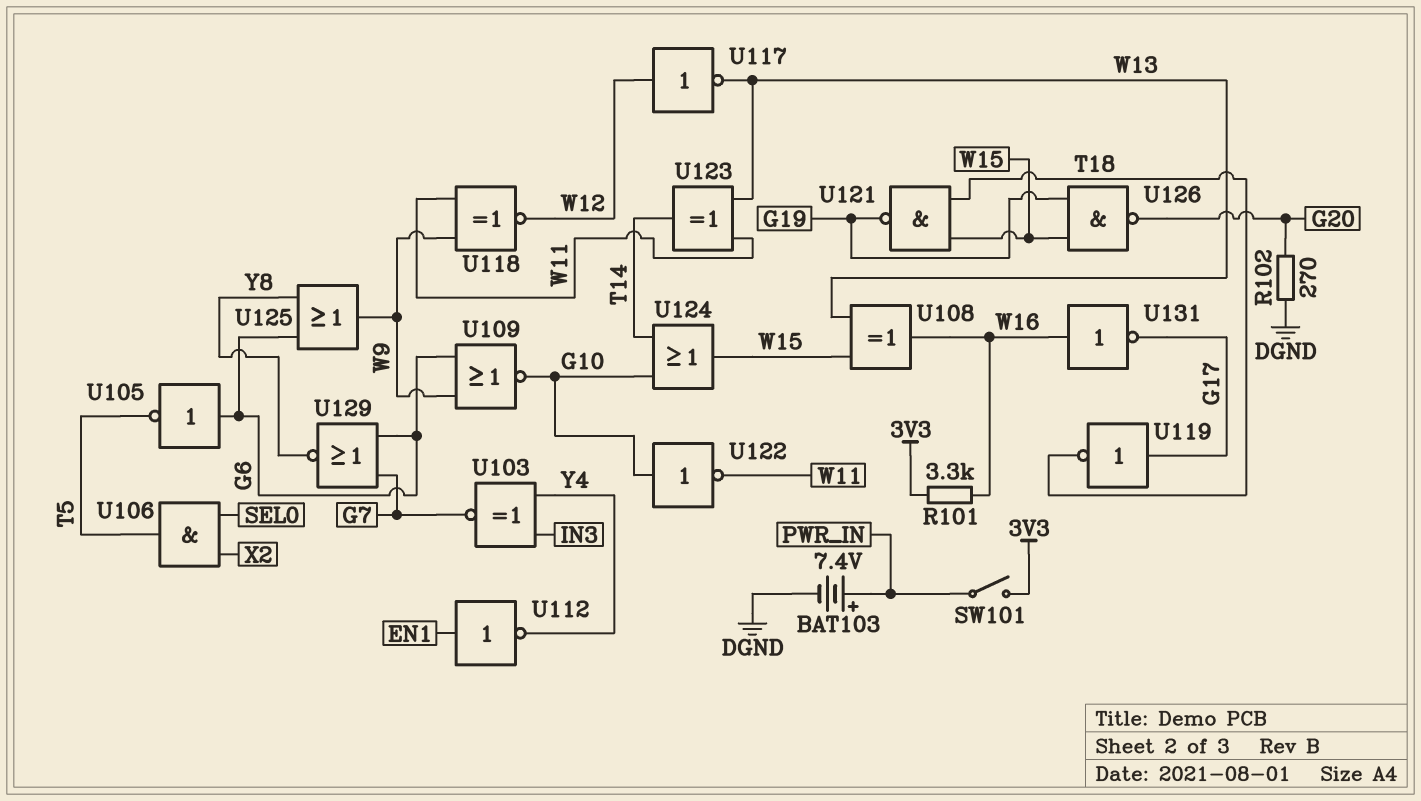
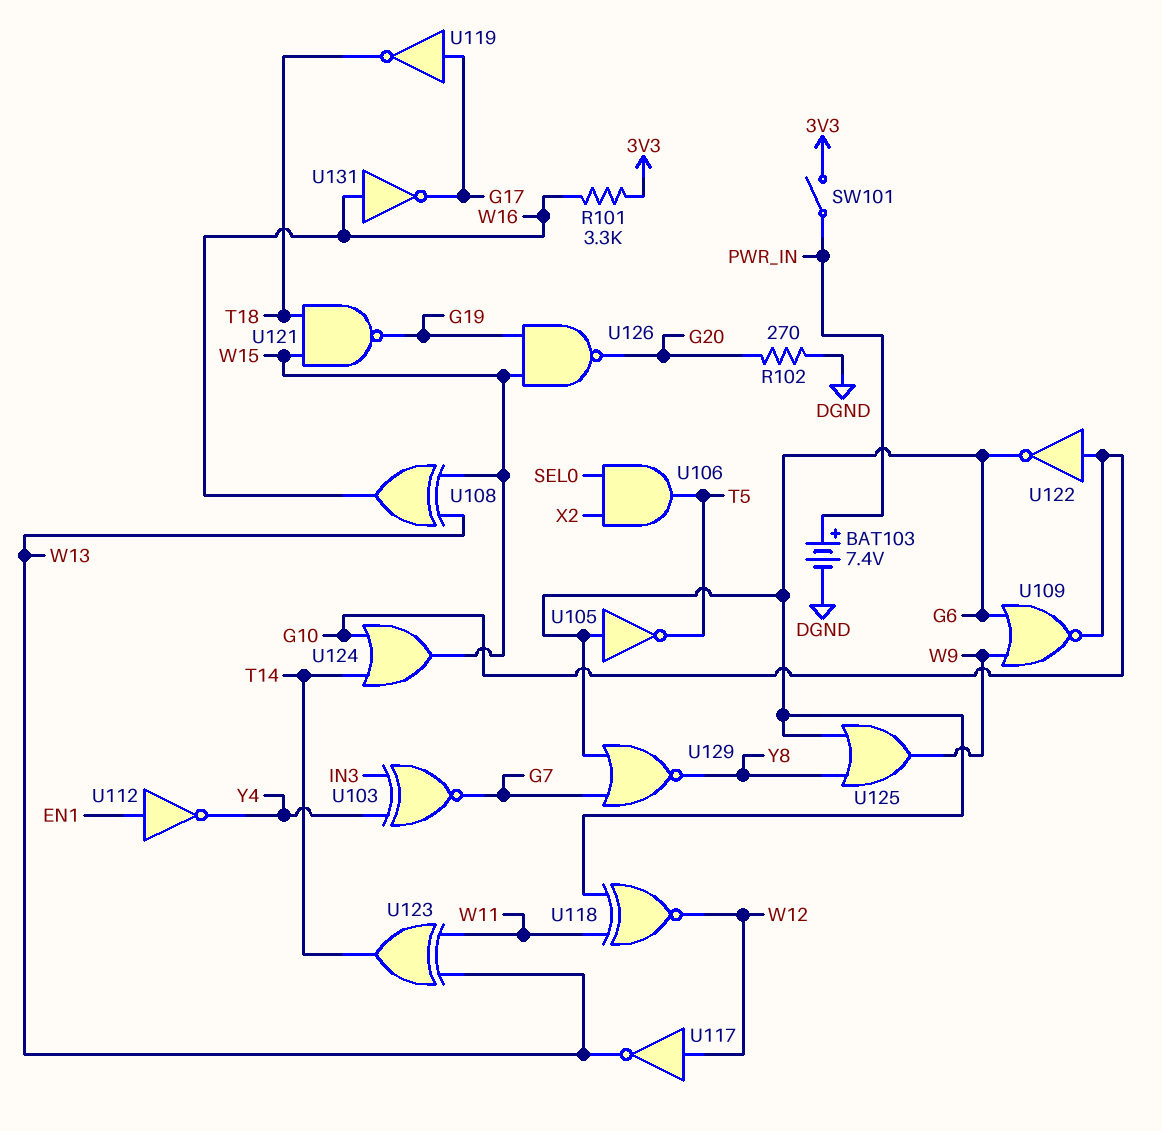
U118: XNOR (in W9, in W11, out W12) -> XNOR (in G6, in W11, out W12)
U122: NOT (in G10, out W11) -> NOT (in G10, out G6)

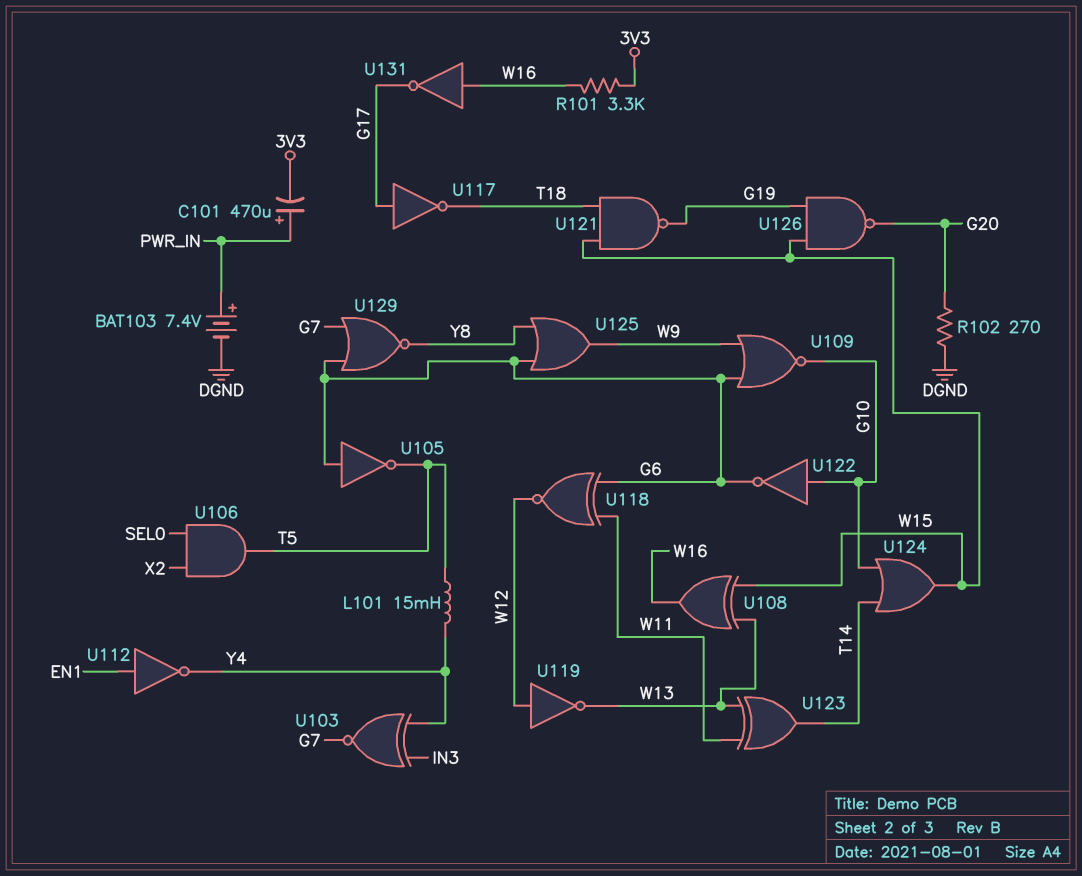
C101: none -> 470uF (plus PWR_IN, minus 3V3)
L101: none -> 15mH (T5, Y4)
SW101: switch (3V3, PWR_IN) -> none
U117: NOT (in W12, out W13) -> NOT (in G17, out T18)
U119: NOT (in G17, out T18) -> NOT (in W12, out W13)

